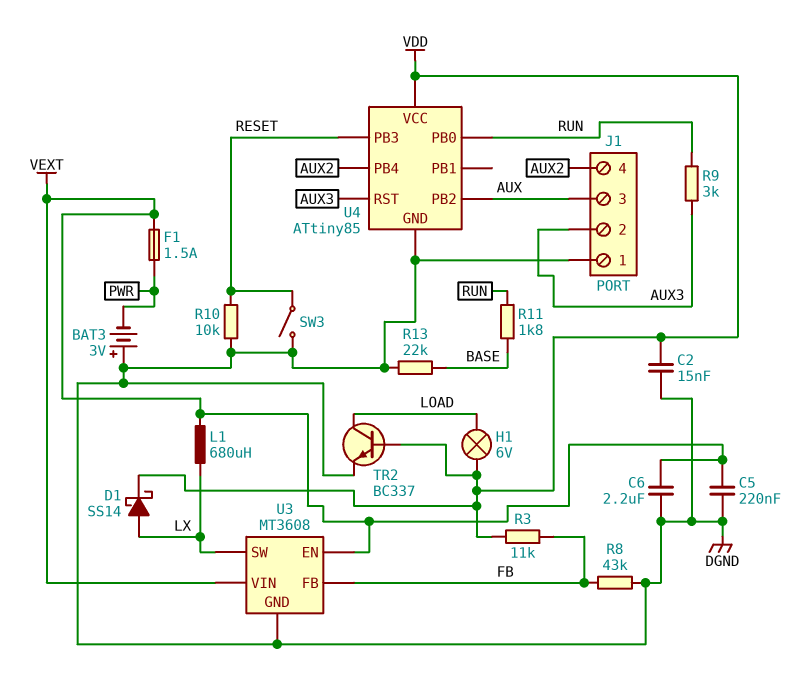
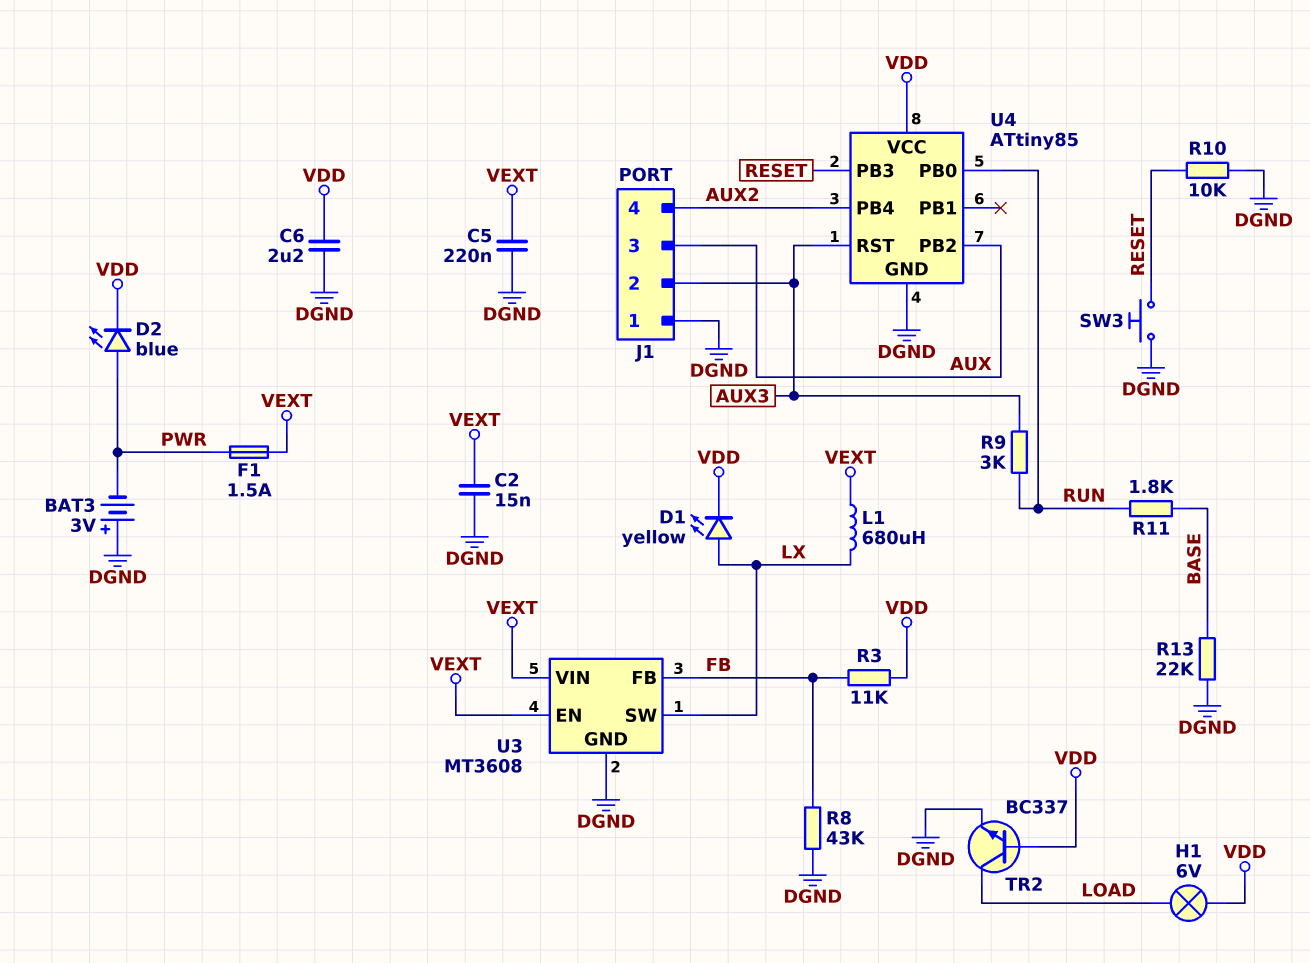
C2: 15nF (DGND, VDD) -> 15nF (DGND, VEXT)
C6: 2.2uF (DGND, VEXT) -> 2.2uF (DGND, VDD)
D1: schottky SS14 (A LX, K VDD) -> LED yellow (A LX, K VDD)
D2: none -> LED blue (A PWR, K VDD)
SW3: switch (DGND, RESET) -> button (DGND, RESET)

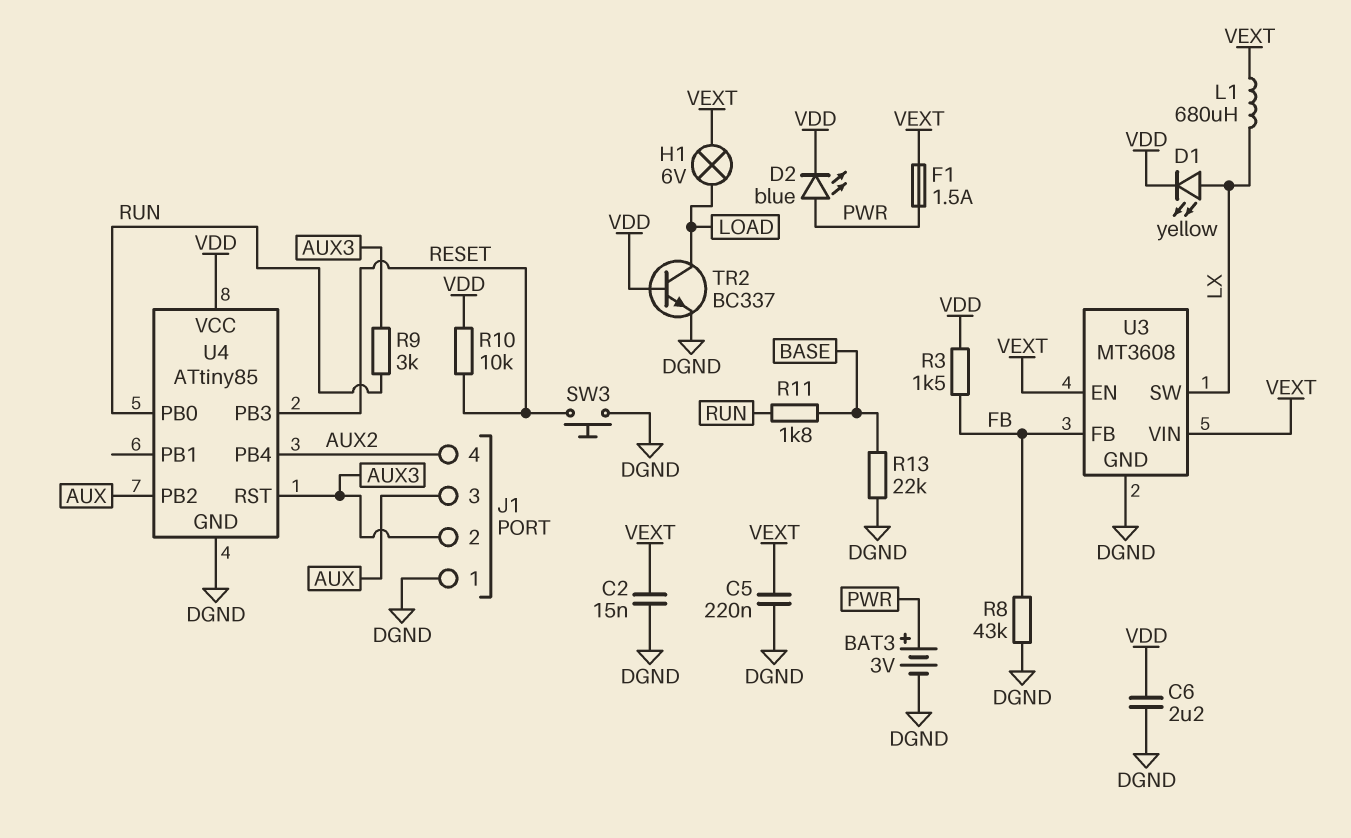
BAT3: 3V (plus DGND, minus PWR) -> 3V (plus PWR, minus DGND)
H1: lamp 6V (LOAD, VDD) -> lamp 6V (LOAD, VEXT)
R3: 11k (FB, VDD) -> 1.5k (FB, VDD)
R10: 10k (DGND, RESET) -> 10k (RESET, VDD)

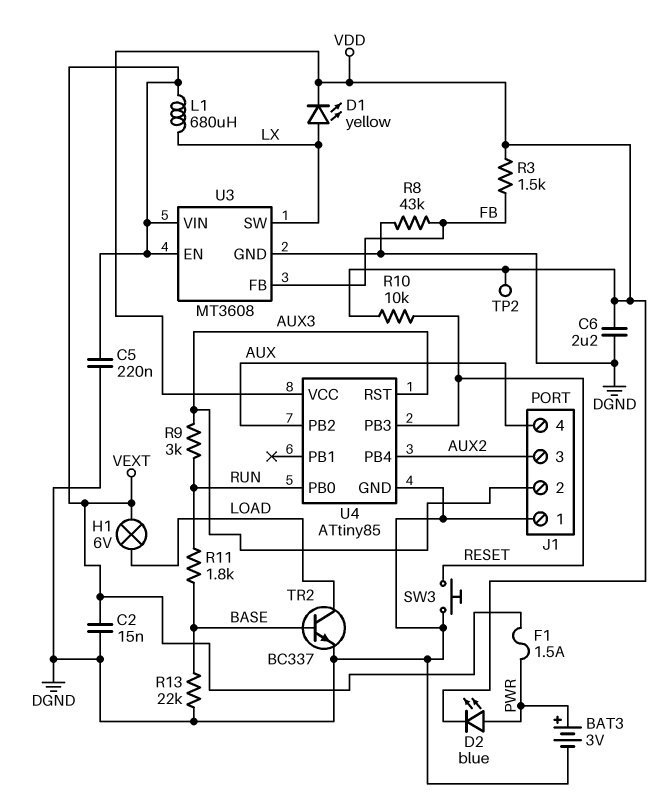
J1 pin 3: AUX -> AUX2
J1 pin 4: AUX2 -> AUX
TP2: none -> test point (VDD)
TR2: NPN BC337 (B VDD, C LOAD, E DGND) -> NPN BC337 (B BASE, C LOAD, E DGND)

